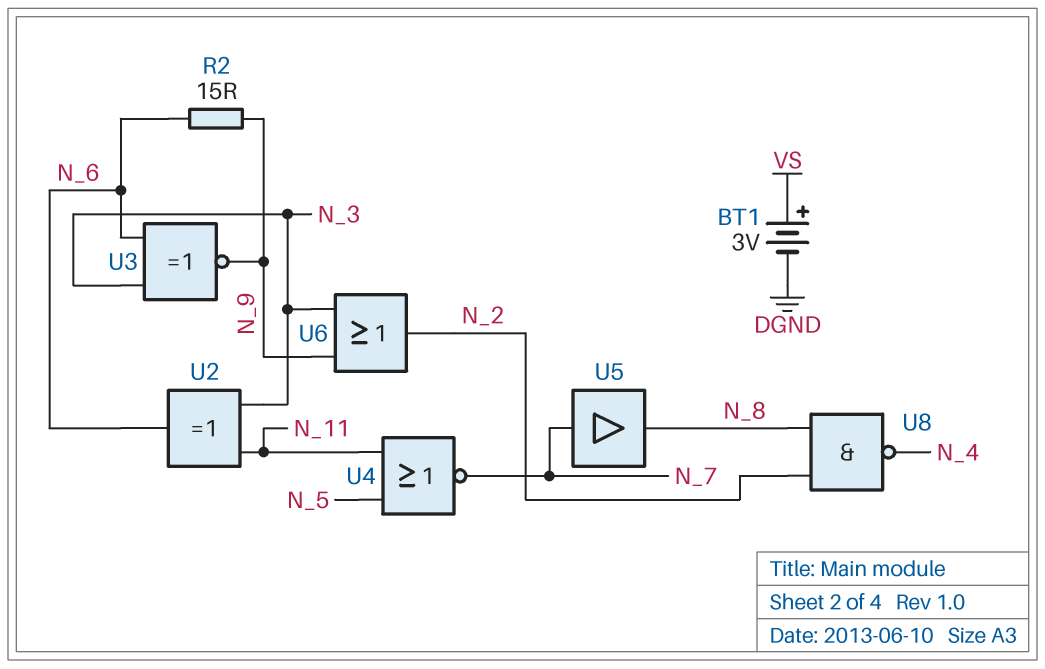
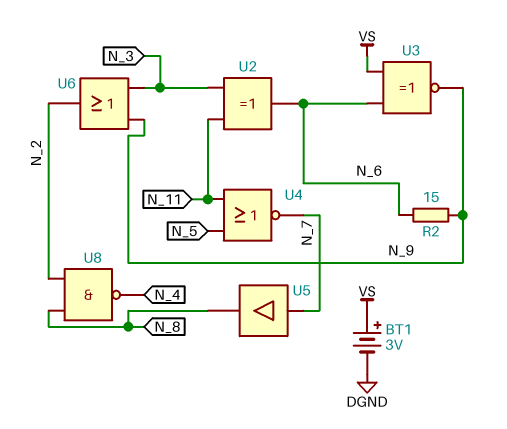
U3: XNOR (in N_3, in N_6, out N_9) -> XNOR (in N_6, in VS, out N_9)

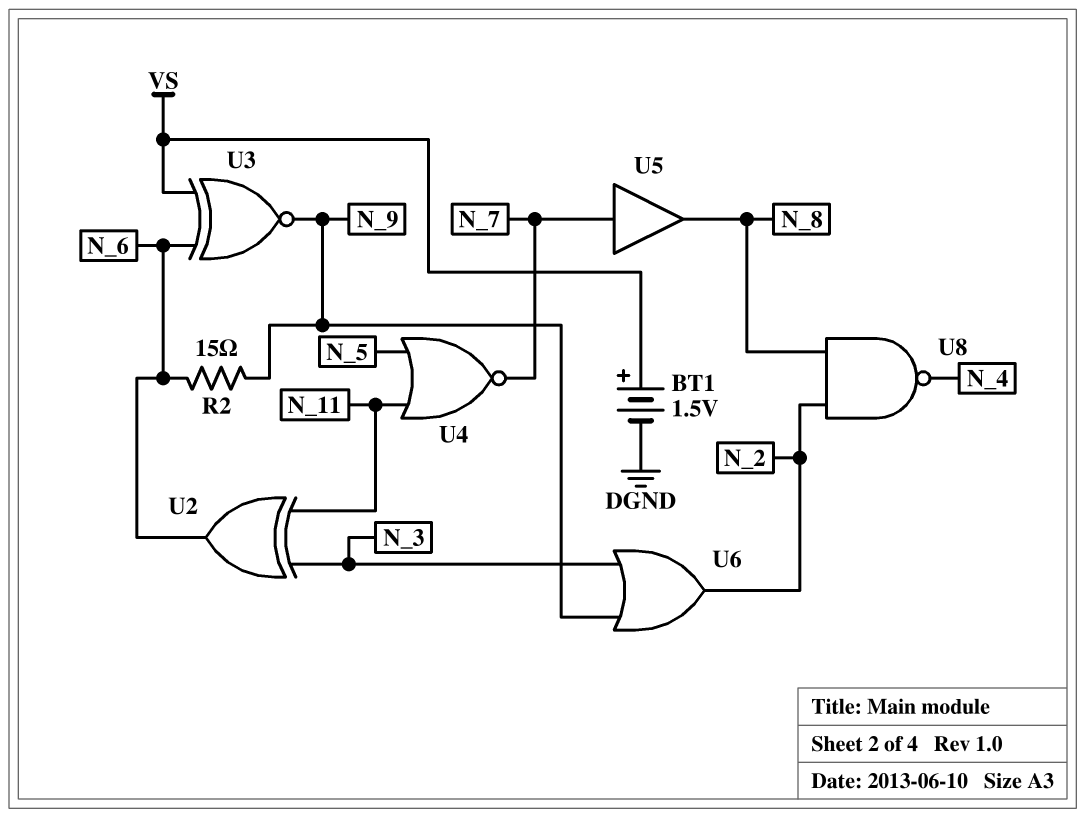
BT1: 3V (plus VS, minus DGND) -> 1.5V (plus VS, minus DGND)

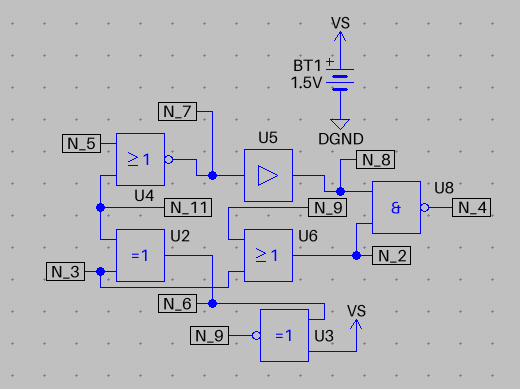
R2: 15 (N_6, N_9) -> none

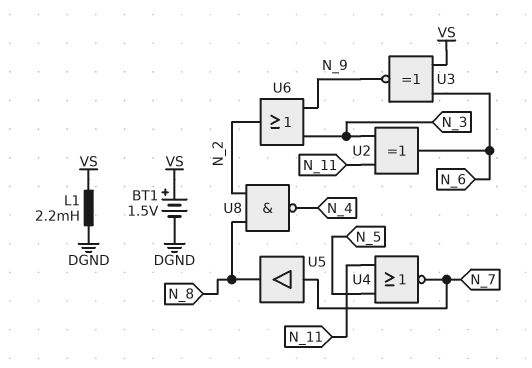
L1: none -> 2.2mH (DGND, VS)

